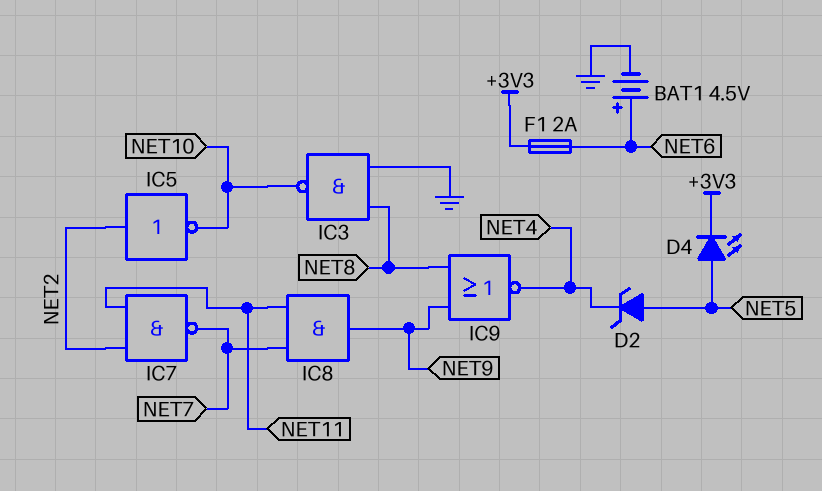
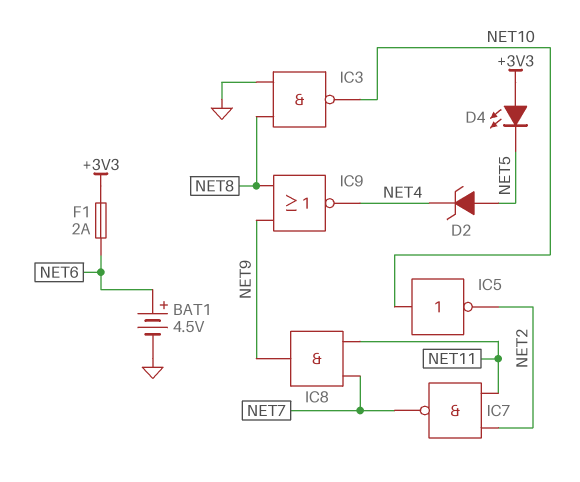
D4: LED (A NET5, K +3V3) -> LED (A +3V3, K NET5)
IC5: NOT (in NET2, out NET10) -> NOT (in NET10, out NET2)

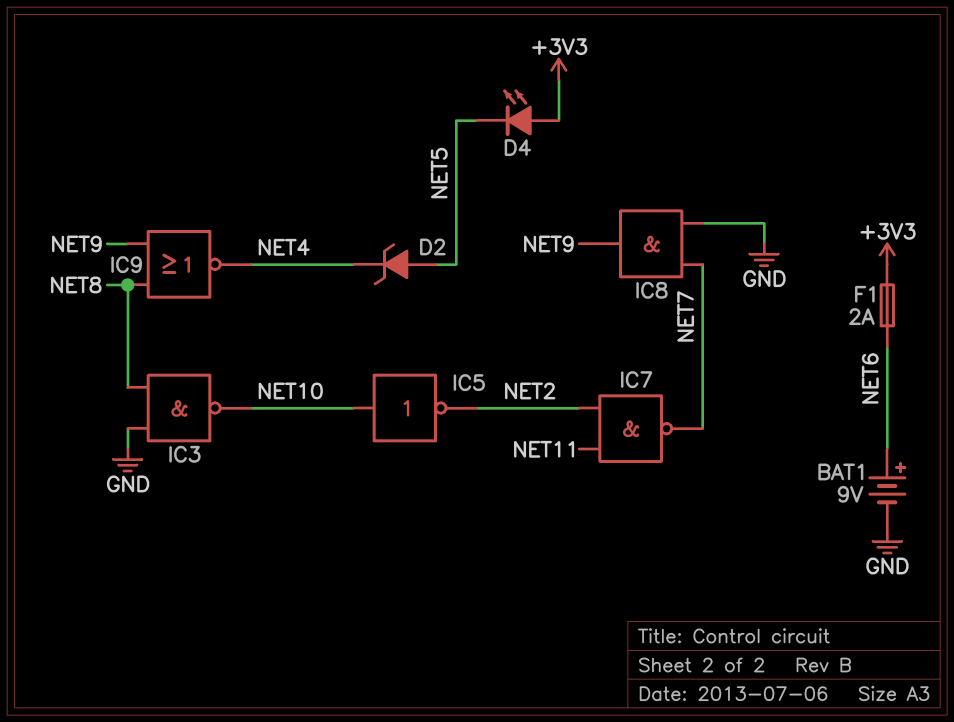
BAT1: 4.5V (plus NET6, minus GND) -> 9V (plus NET6, minus GND)
IC8: AND (in NET7, in NET11, out NET9) -> AND (in GND, in NET7, out NET9)

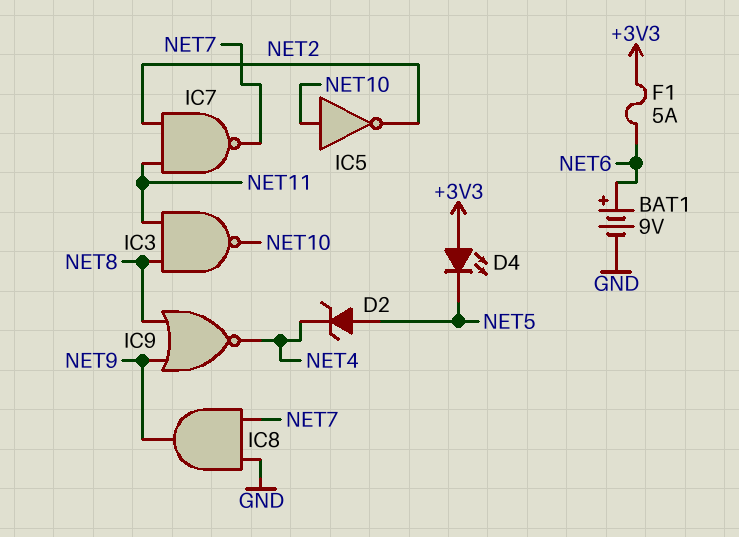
F1: 2A (+3V3, NET6) -> 5A (+3V3, NET6)
IC3: NAND (in GND, in NET8, out NET10) -> NAND (in NET8, in NET11, out NET10)

